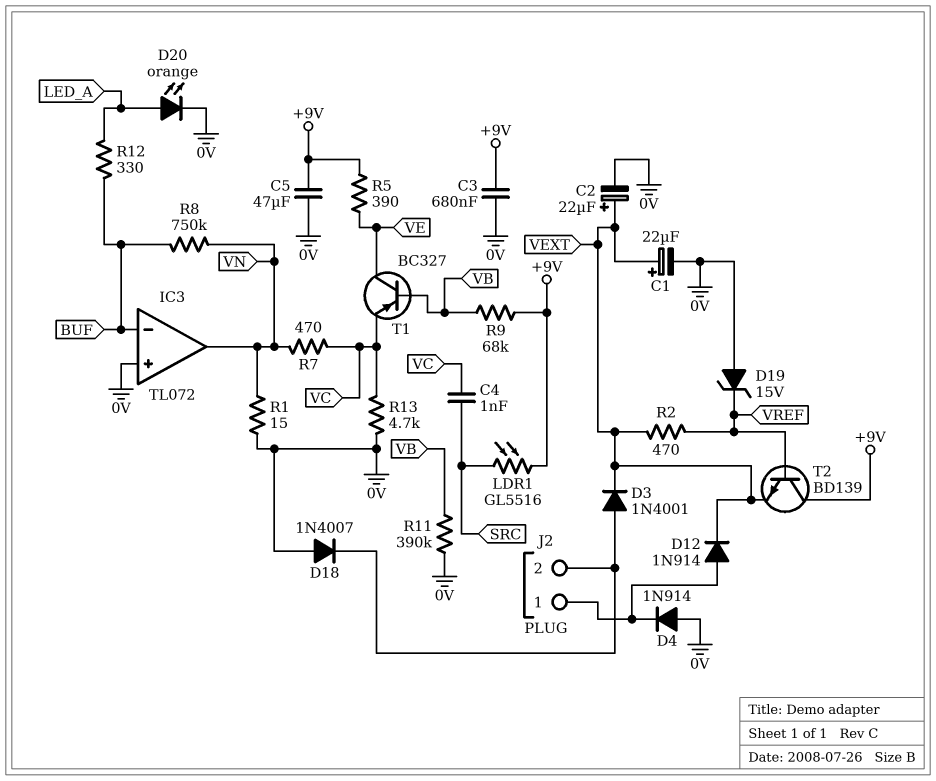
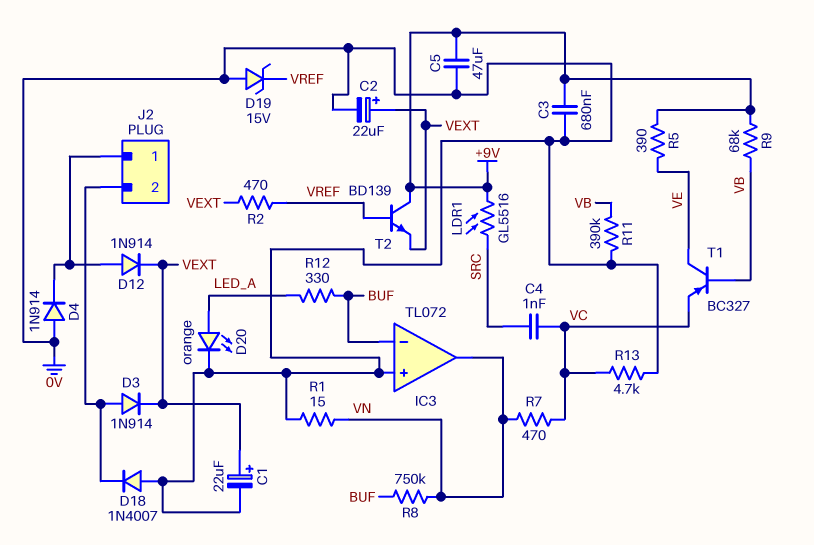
D3: diode 1N4001 (A J2/2, K VEXT) -> diode 1N914 (A J2/2, K VEXT)

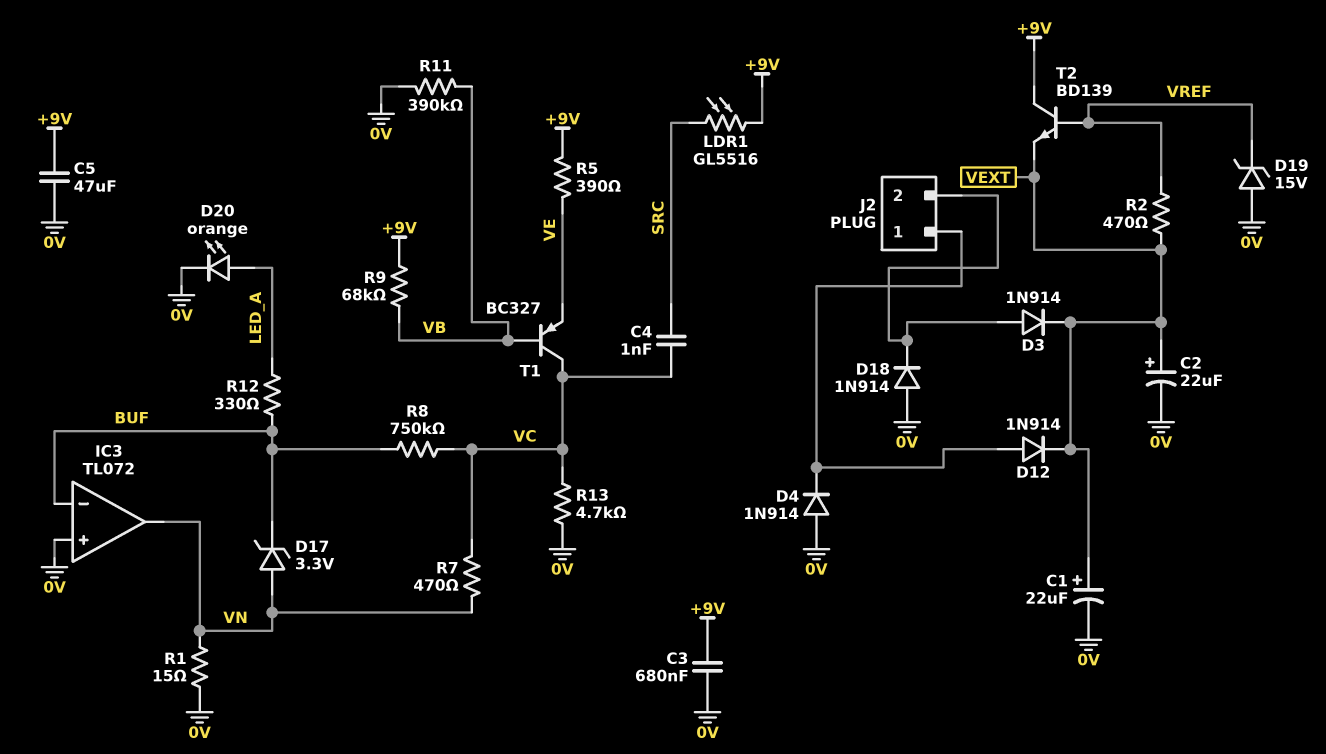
D17: none -> zener 3.3V (A VN, K BUF)
D18: diode 1N4007 (A 0V, K J2/2) -> diode 1N914 (A 0V, K J2/2)
R8: 750k (BUF, VN) -> 750k (BUF, VC)
T1: PNP BC327 (B VB, C VE, E VC) -> PNP BC327 (B VB, C VC, E VE)

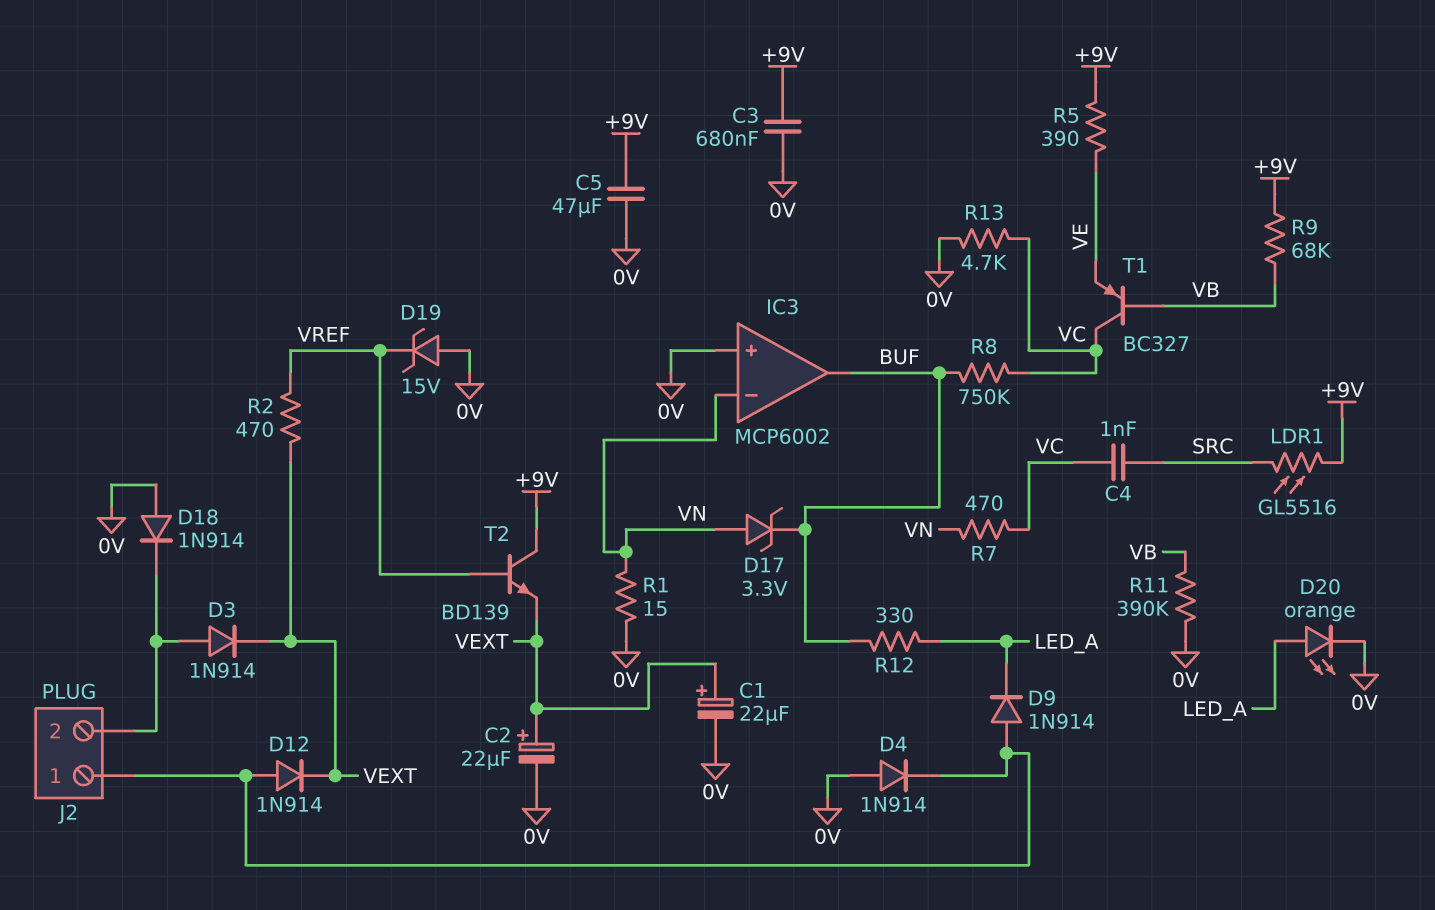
D9: none -> diode 1N914 (A J2/1, K LED_A)
IC3: TL072 -> MCP6002
IC3 pin in-: BUF -> VN
IC3 pin out: VN -> BUF

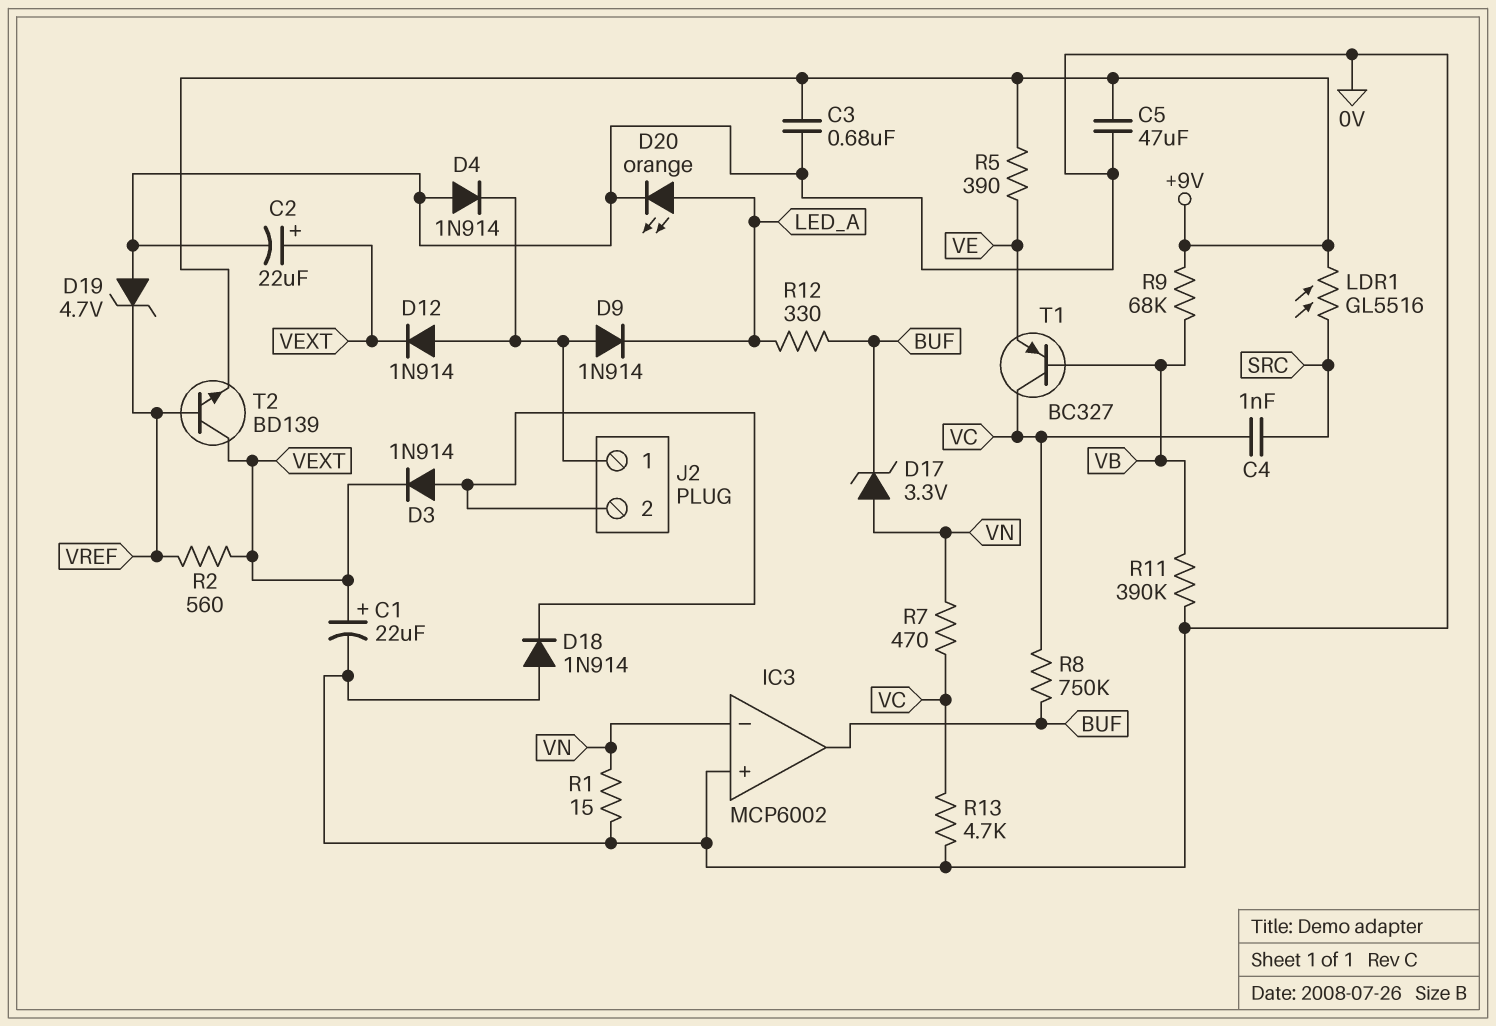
D19: zener 15V (A 0V, K VREF) -> zener 4.7V (A 0V, K VREF)
R2: 470 (VEXT, VREF) -> 560 (VEXT, VREF)
T2: NPN BD139 (B VREF, C +9V, E VEXT) -> NPN BD139 (B VREF, C VEXT, E +9V)

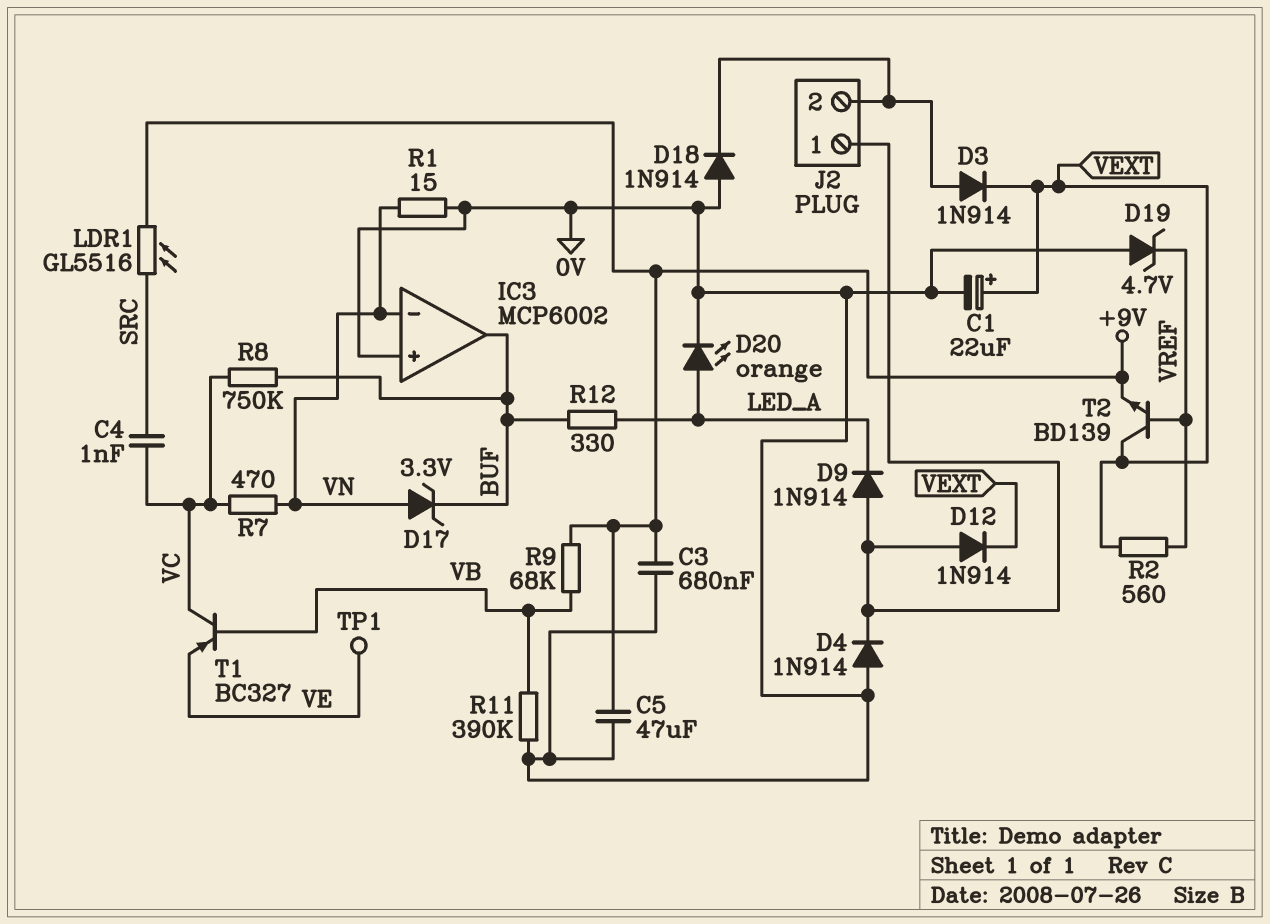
C2: 22uF (plus VEXT, minus 0V) -> none
R5: 390 (+9V, VE) -> none
R13: 4.7k (0V, VC) -> none
TP1: none -> test point (VE)

